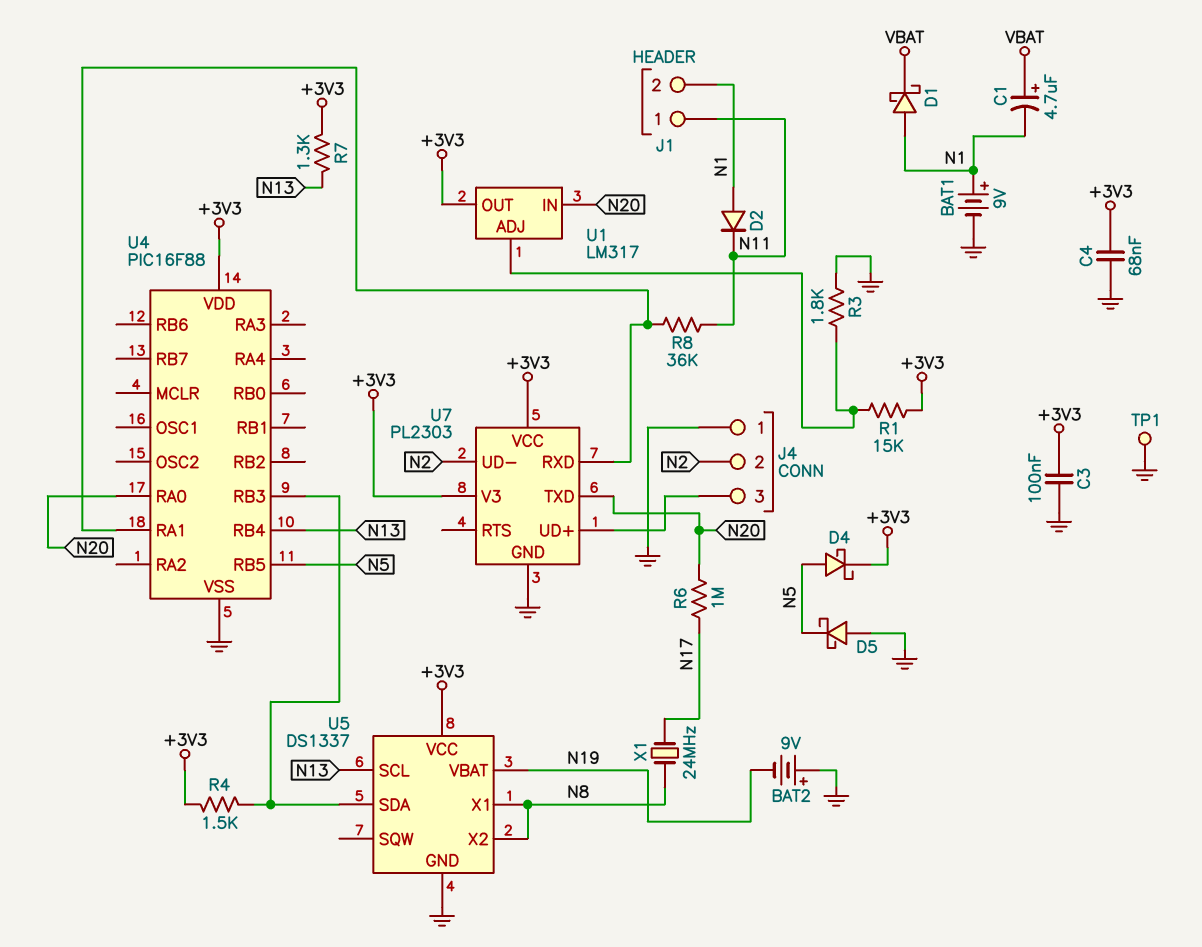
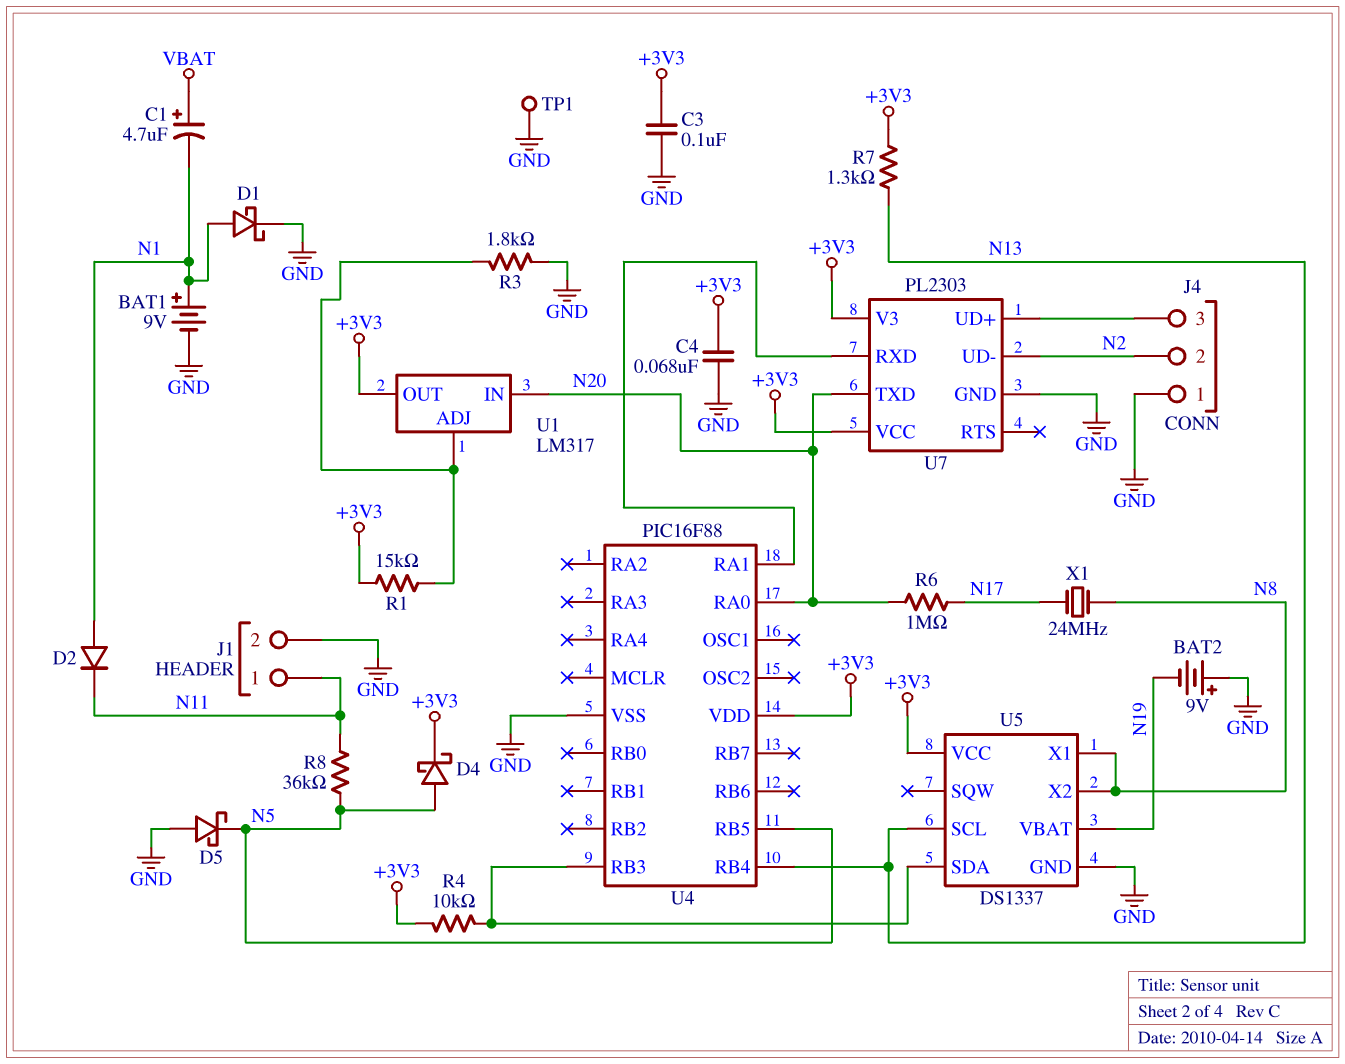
D1: schottky (A N1, K VBAT) -> schottky (A N1, K GND)
J1 pin 2: N1 -> GND
R4: 1.5k (+3V3, U4/RB3) -> 10k (+3V3, U4/RB3)
R8: 36k (N11, U4/RA1) -> 36k (N5, N11)

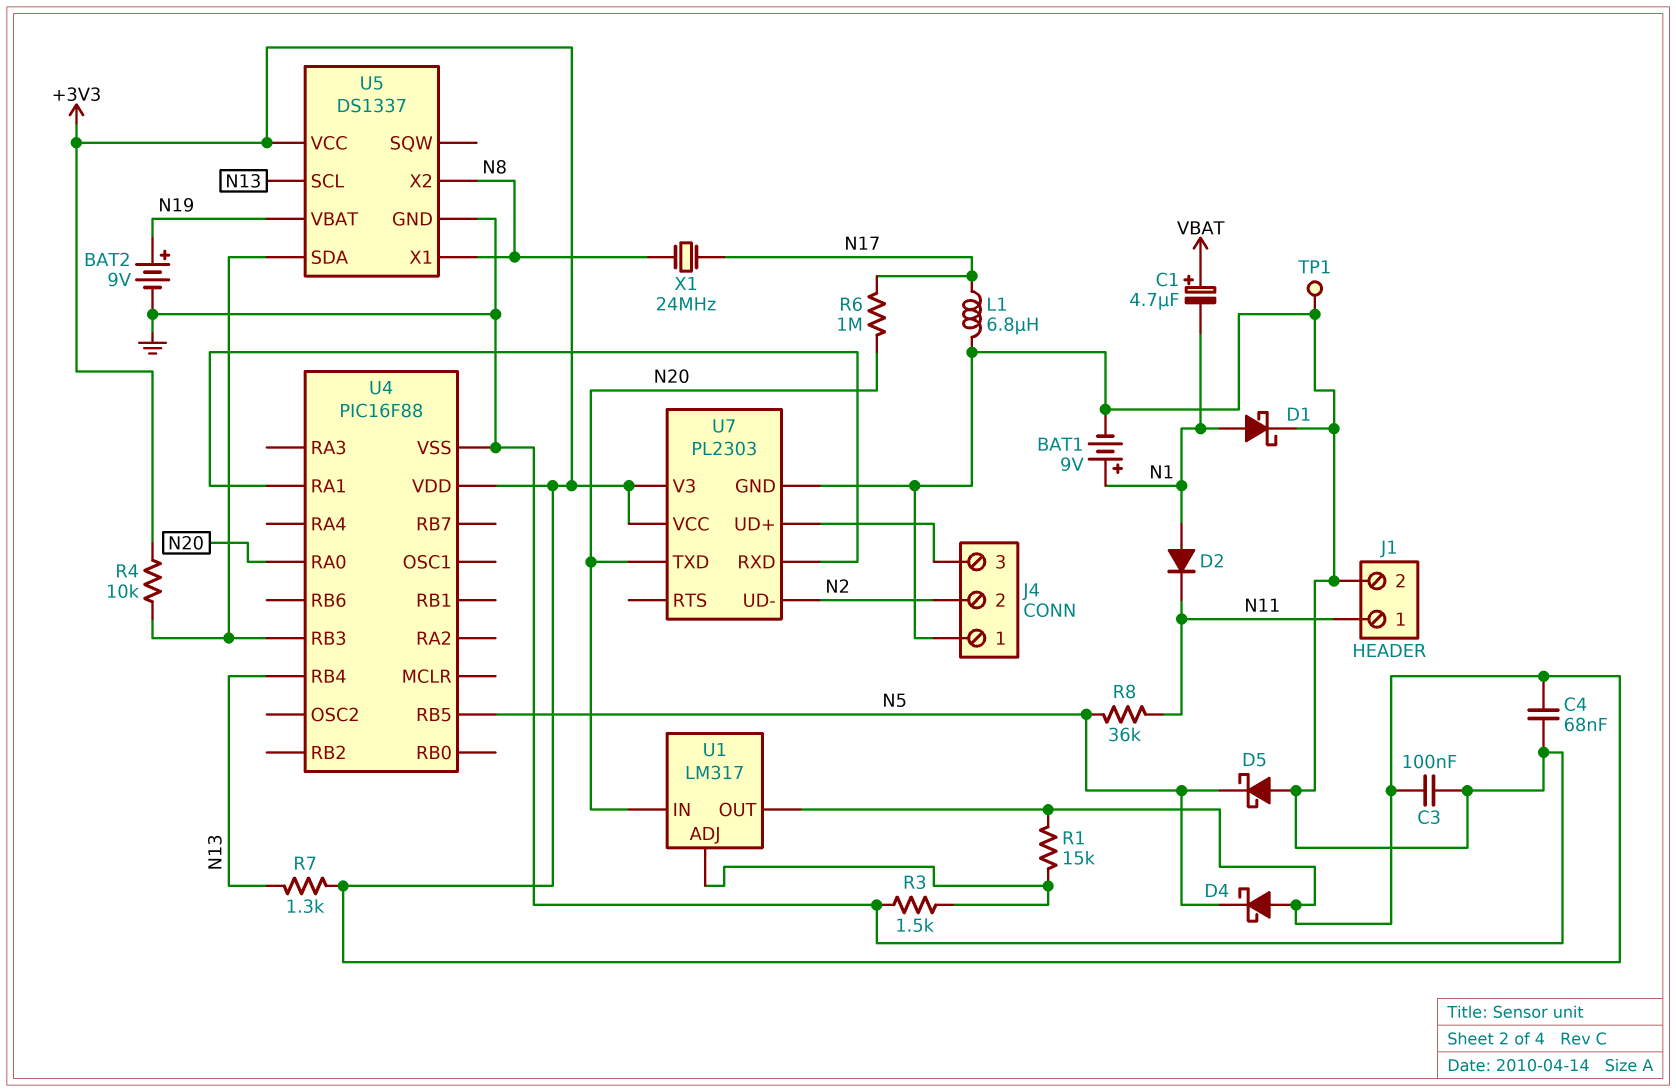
BAT2: 9V (plus GND, minus N19) -> 9V (plus N19, minus GND)
D4: schottky (A N5, K +3V3) -> schottky (A +3V3, K N5)
L1: none -> 6.8uH (GND, N17)
R3: 1.8k (GND, U1/ADJ) -> 1.5k (GND, U1/ADJ)

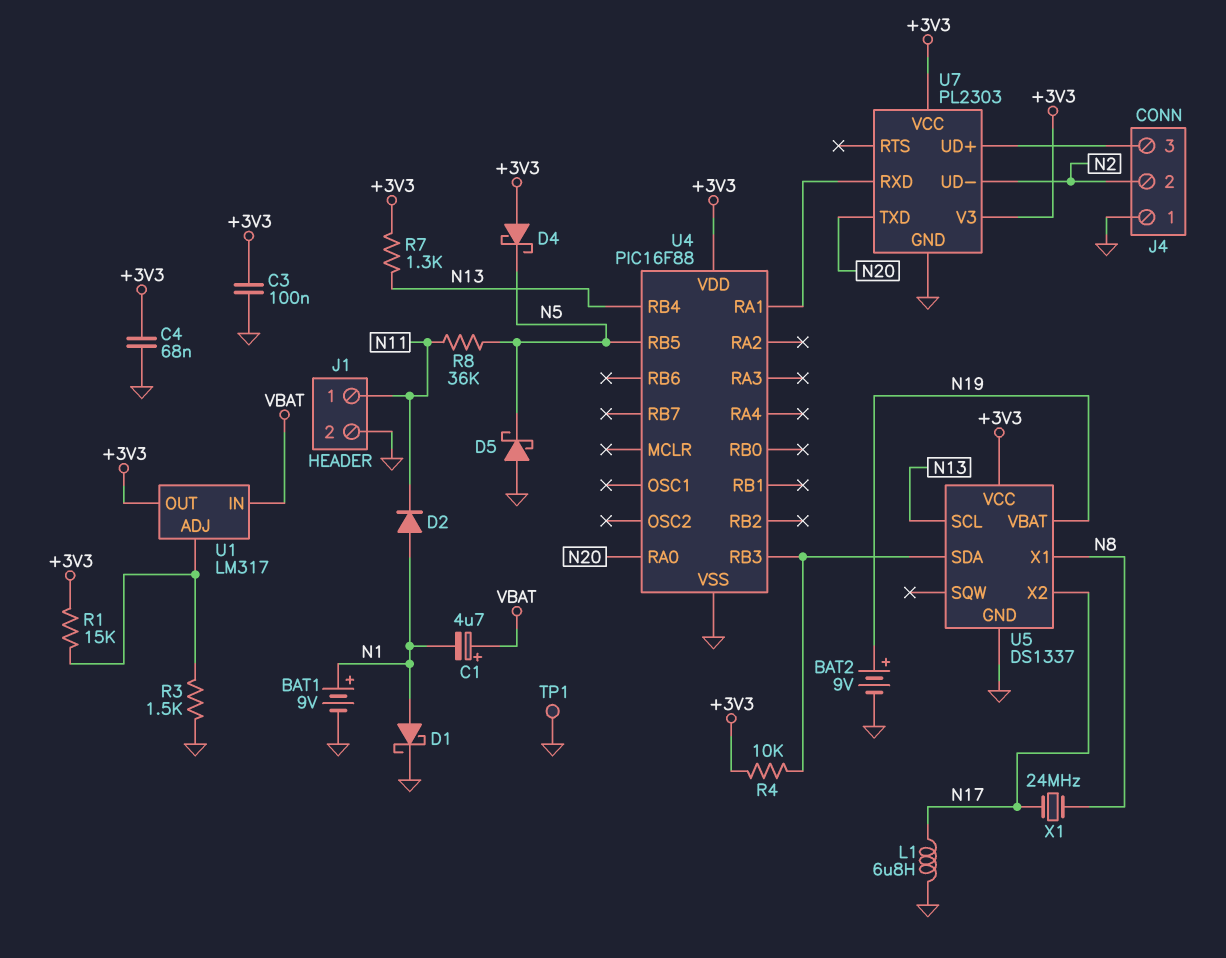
R6: 1M (N17, N20) -> none
U1 pin IN: N20 -> VBAT
U5 pin X2: N8 -> N17

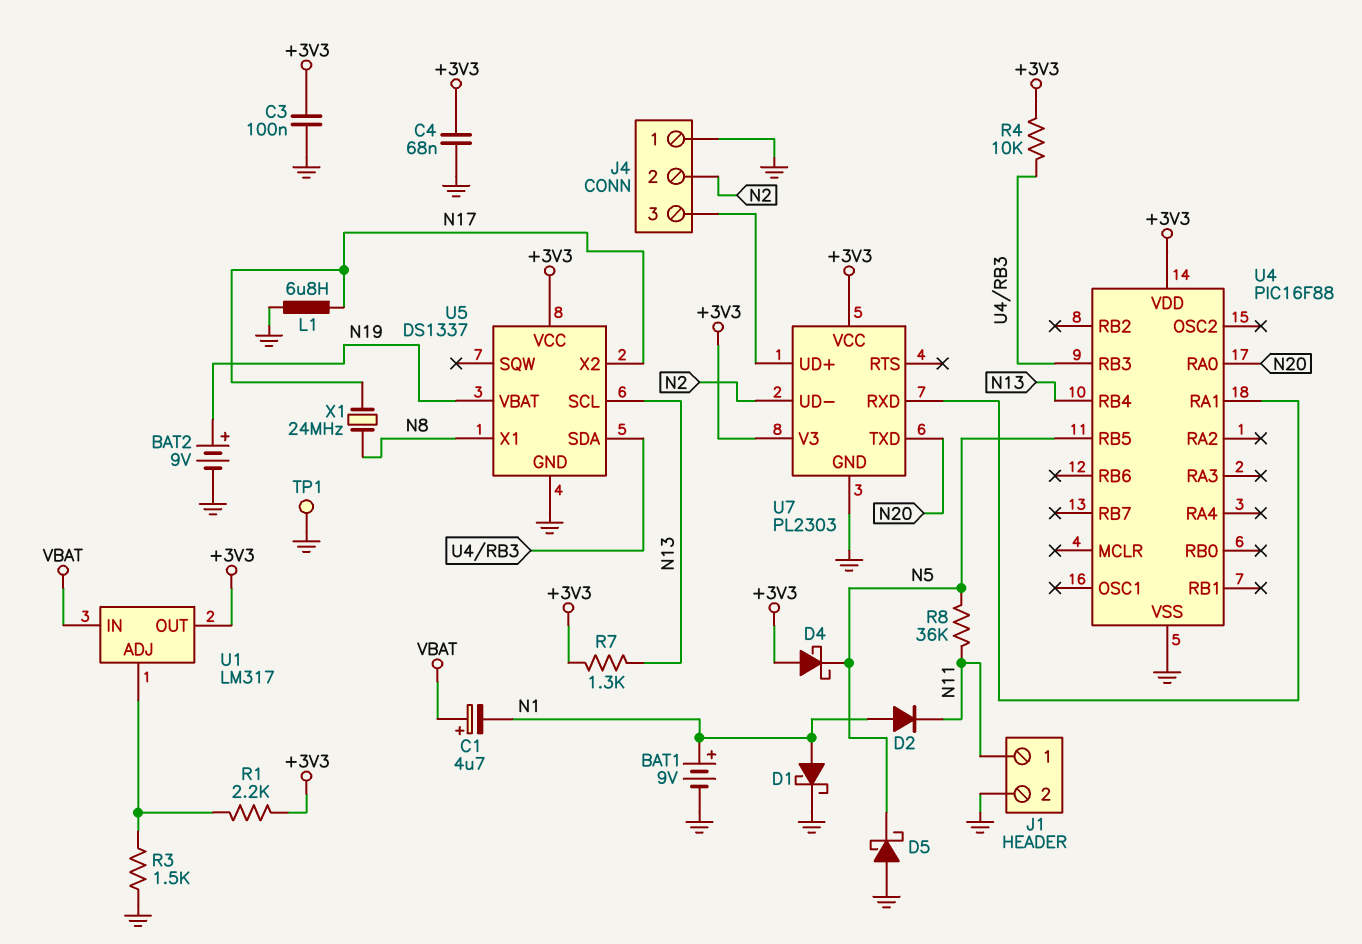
R1: 15k (+3V3, U1/ADJ) -> 2.2k (+3V3, U1/ADJ)

